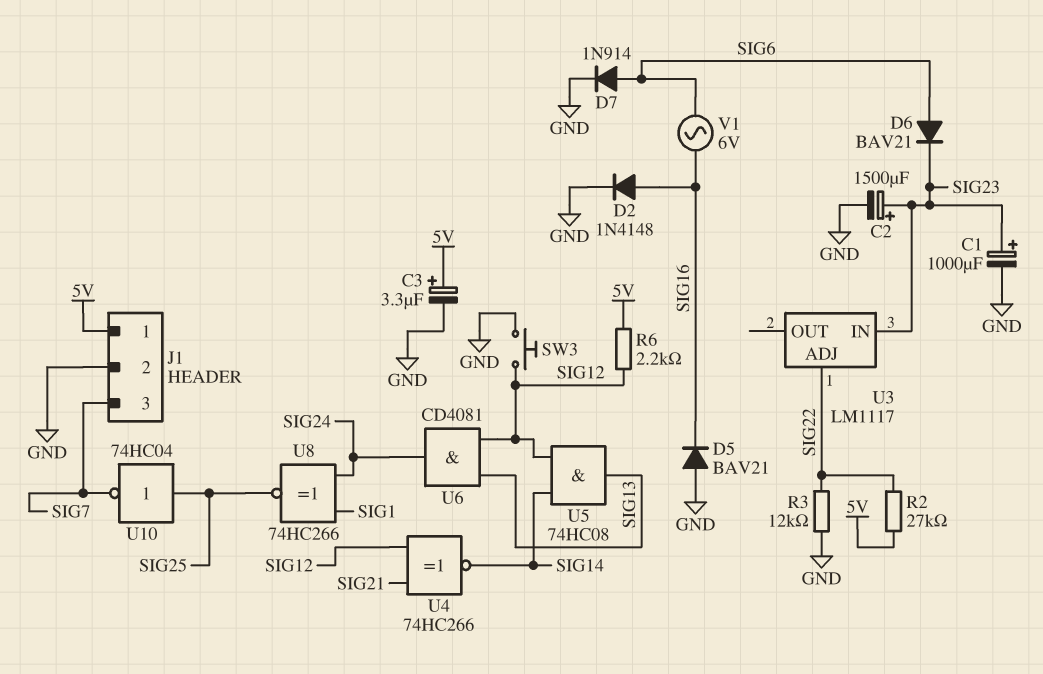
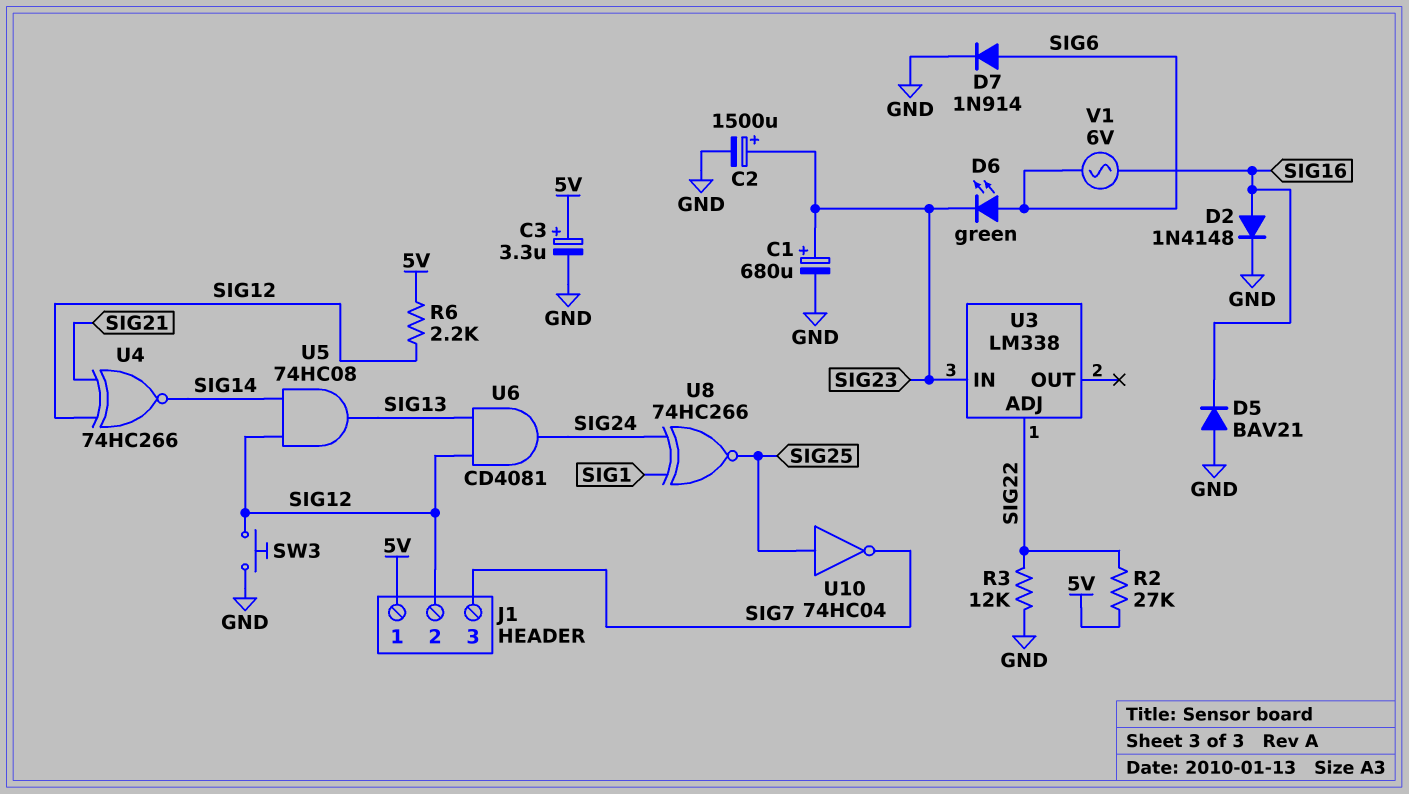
C1: 1000uF (plus SIG23, minus GND) -> 680uF (plus SIG23, minus GND)
D6: diode BAV21 (A SIG6, K SIG23) -> LED green (A SIG6, K SIG23)
J1 pin 2: GND -> SIG12
U3: LM1117 -> LM338

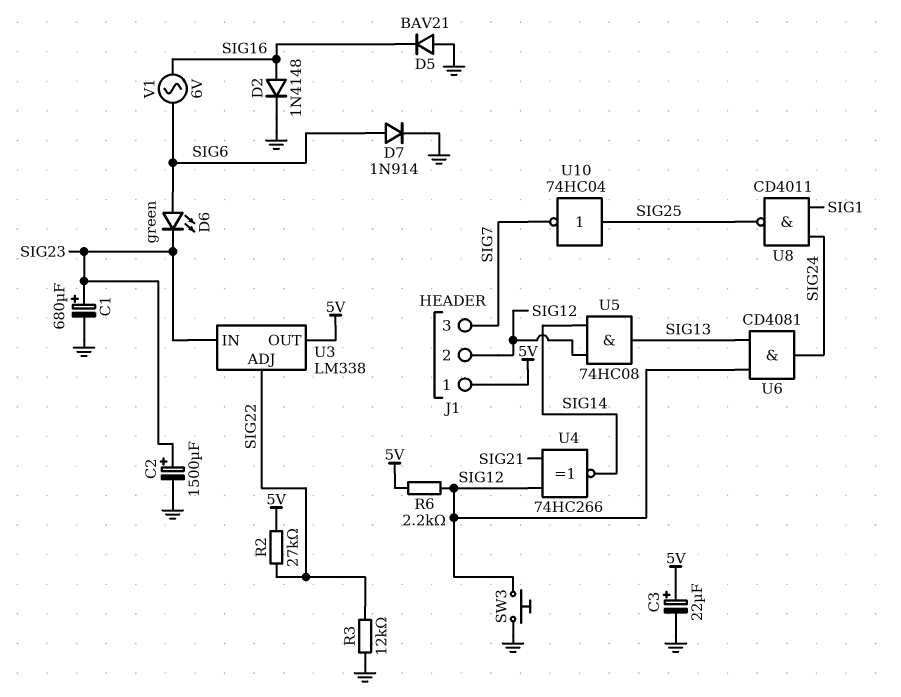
C3: 3.3uF (plus 5V, minus GND) -> 22uF (plus 5V, minus GND)
U3 pin OUT: none -> 5V
U8: XNOR 74HC266 (in SIG1, in SIG24, out SIG25) -> NAND CD4011 (in SIG1, in SIG24, out SIG25)

